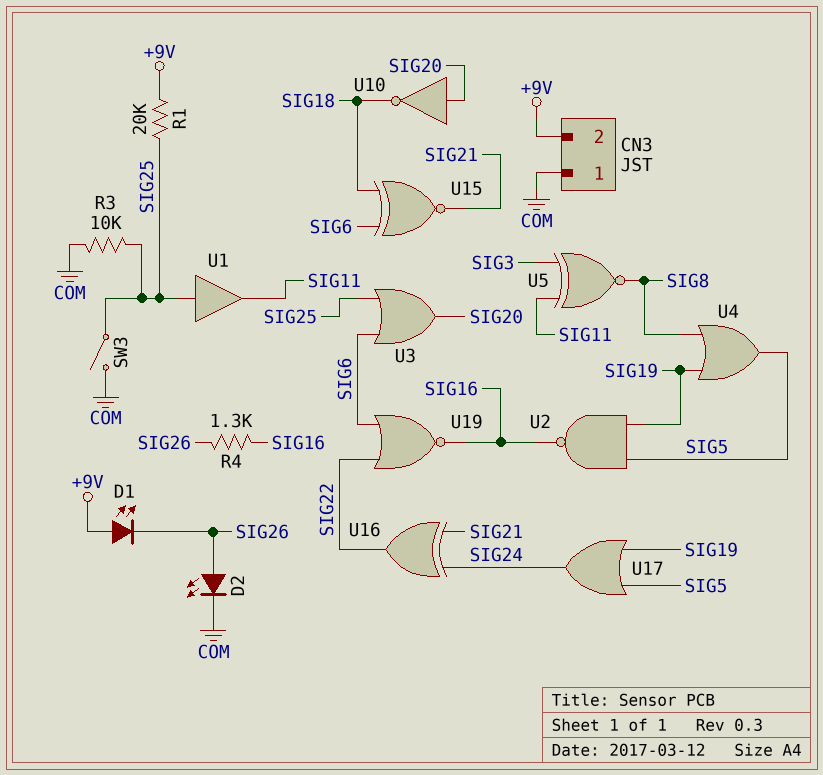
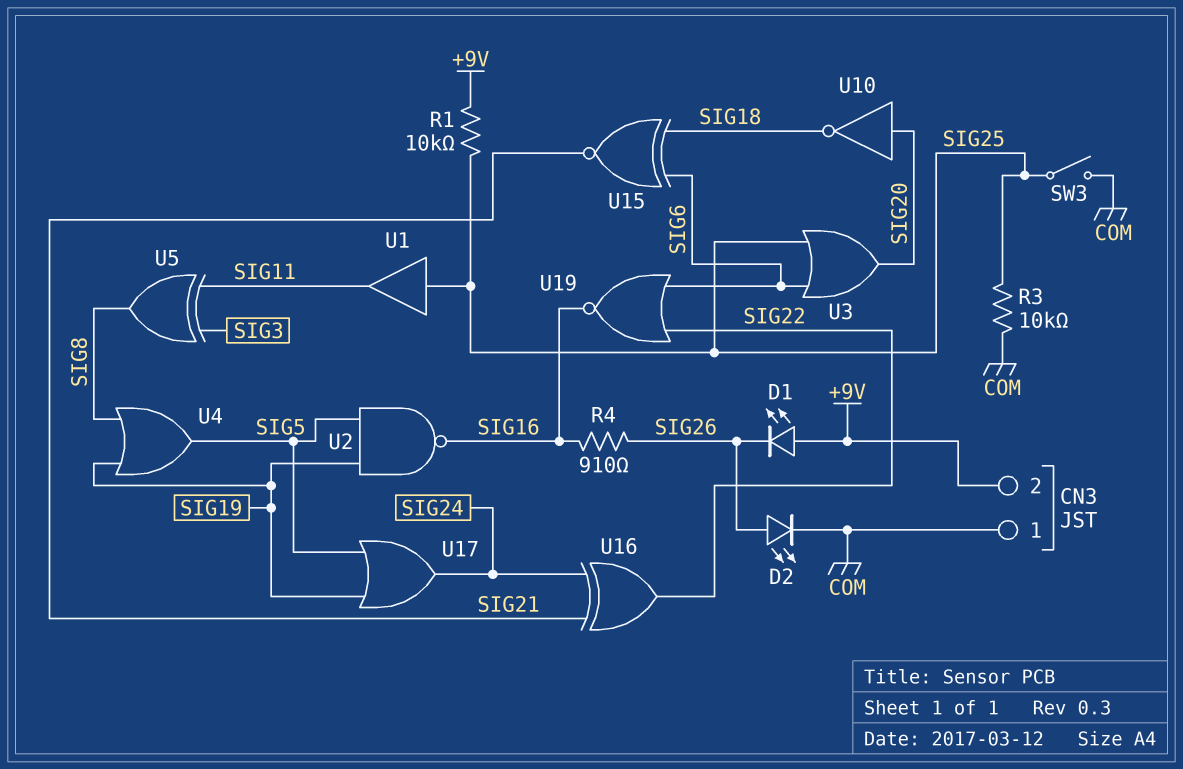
R1: 20k (+9V, SIG25) -> 10k (+9V, SIG25)
R4: 1.3k (SIG16, SIG26) -> 910 (SIG16, SIG26)
U5: XNOR (in SIG3, in SIG11, out SIG8) -> XOR (in SIG3, in SIG11, out SIG8)

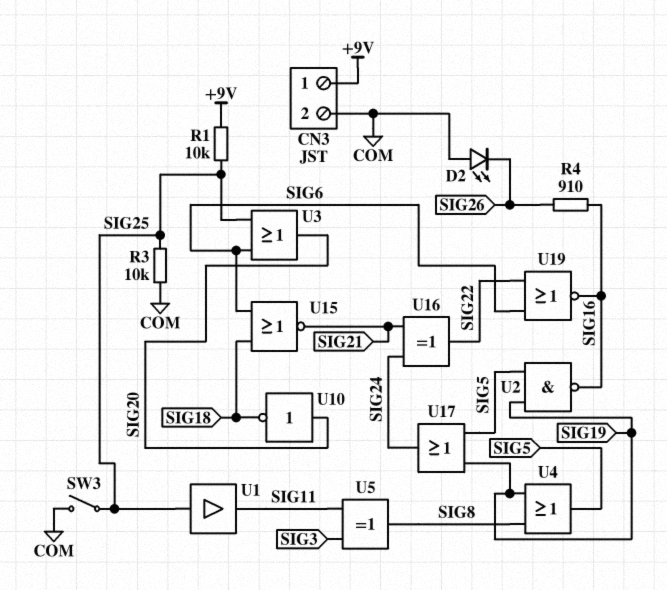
CN3 pin 1: COM -> +9V
CN3 pin 2: +9V -> COM
D1: LED (A +9V, K SIG26) -> none
D2: LED (A SIG26, K COM) -> LED (A COM, K SIG26)
U15: XNOR (in SIG6, in SIG18, out SIG21) -> NOR (in SIG6, in SIG18, out SIG21)

